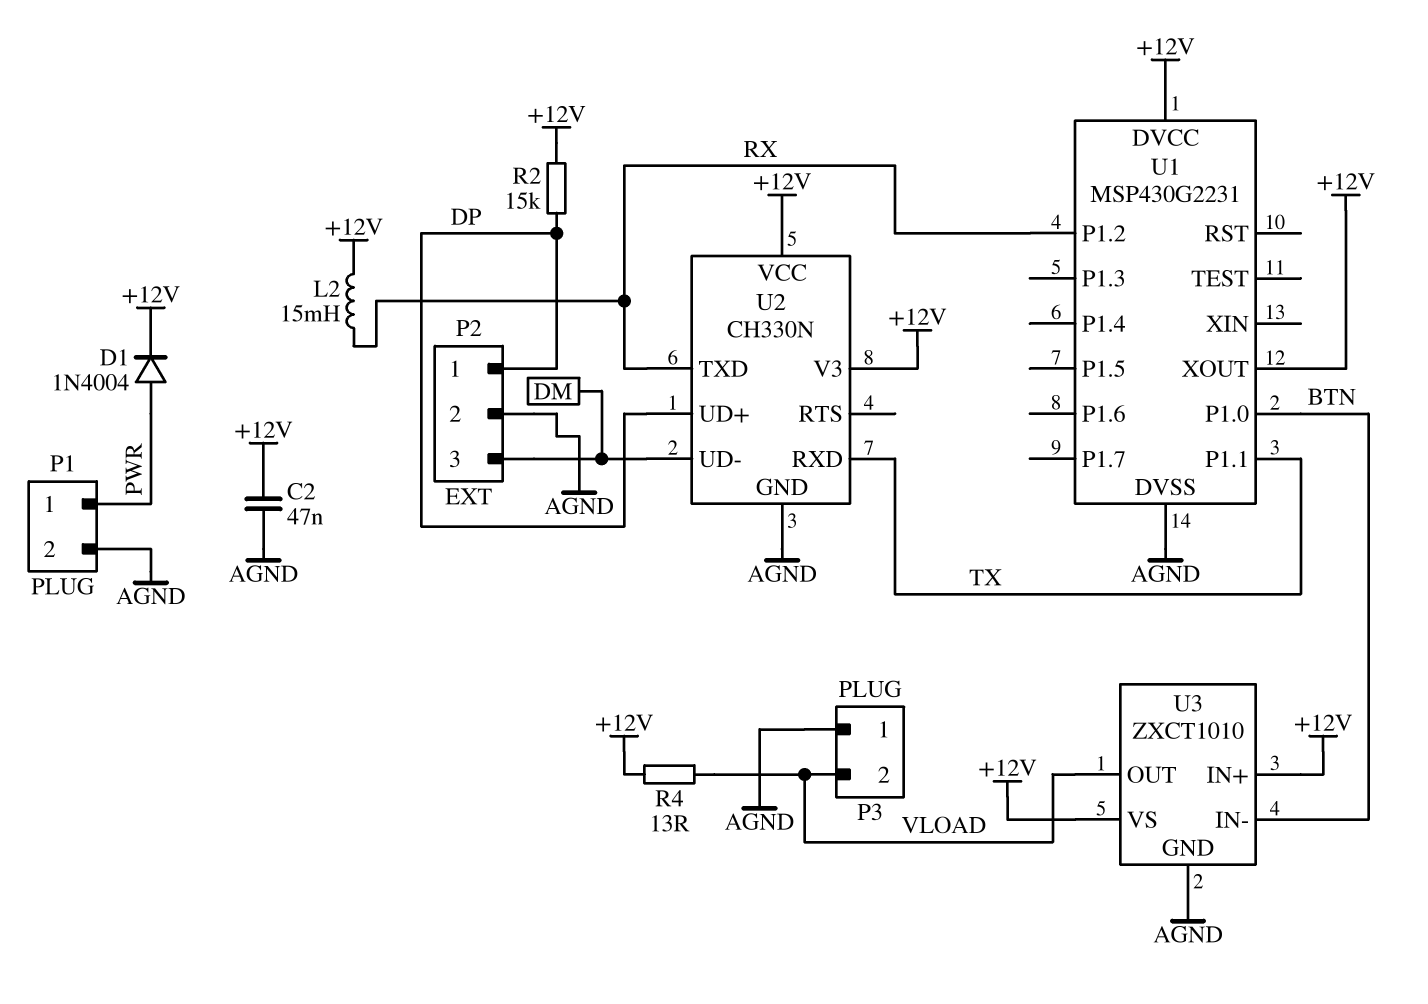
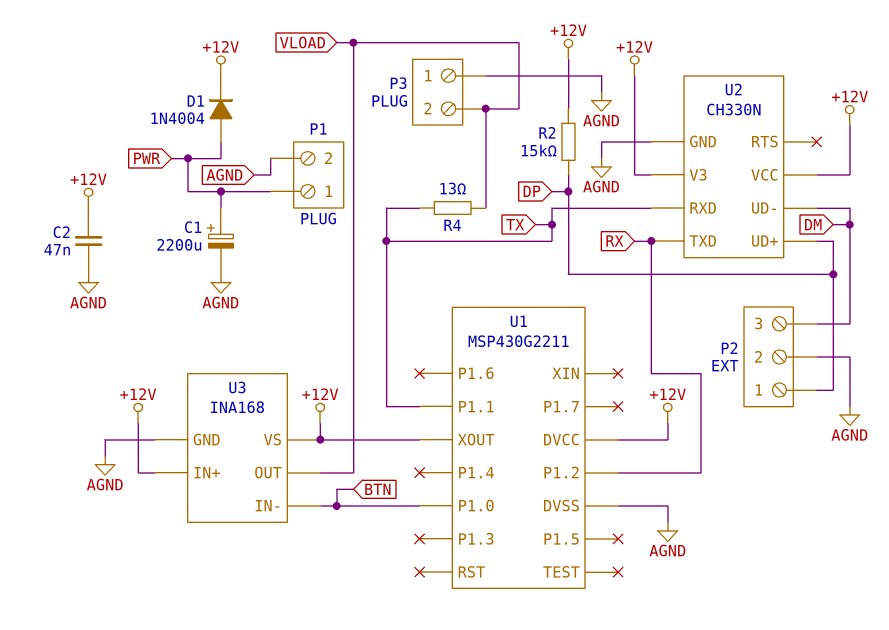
C1: none -> 2200uF (plus PWR, minus AGND)
L2: 15mH (+12V, RX) -> none
R4: 13 (+12V, VLOAD) -> 13 (TX, VLOAD)
U1: MSP430G2231 -> MSP430G2211
U3: ZXCT1010 -> INA168

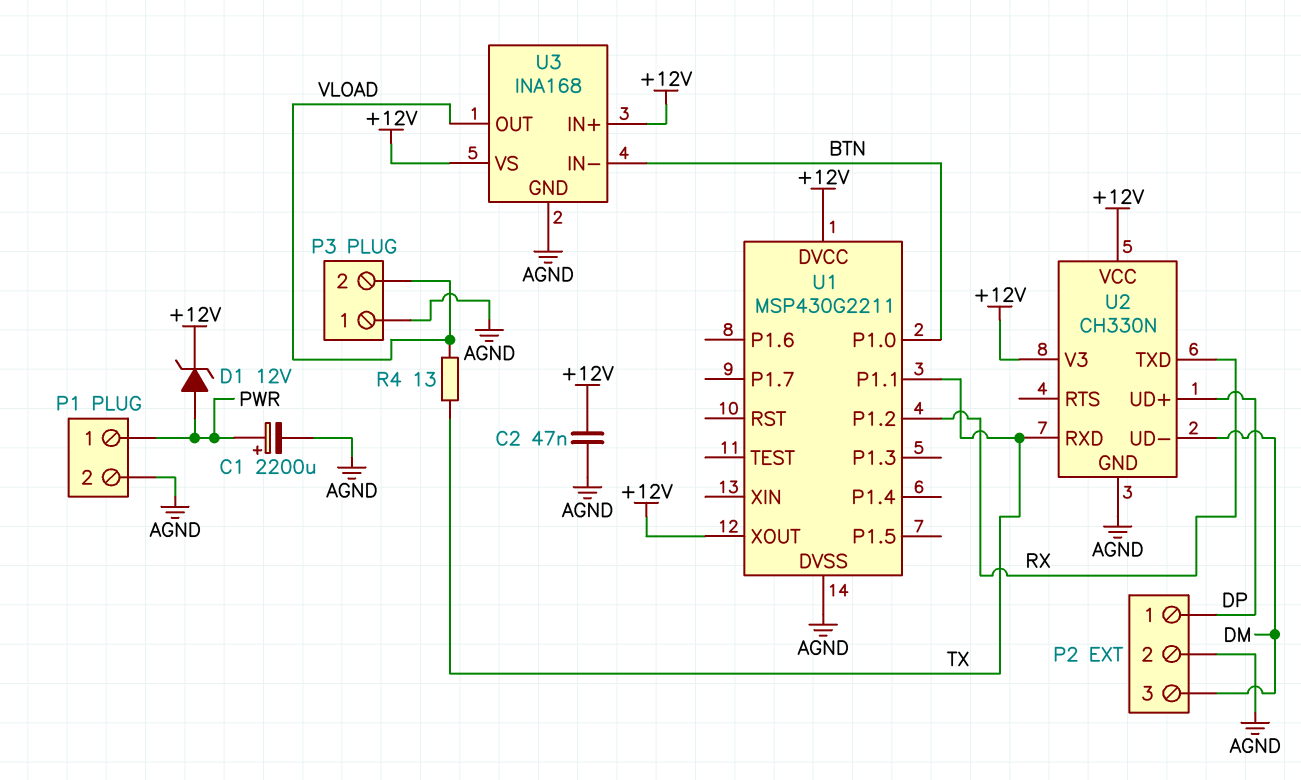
D1: diode 1N4004 (A PWR, K +12V) -> zener 12V (A PWR, K +12V)
R2: 15k (+12V, DP) -> none

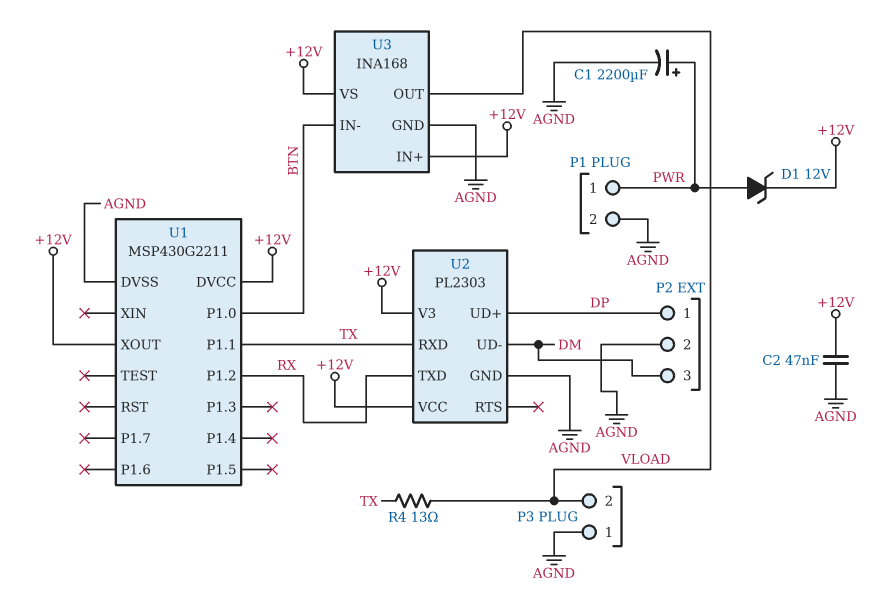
U2: CH330N -> PL2303

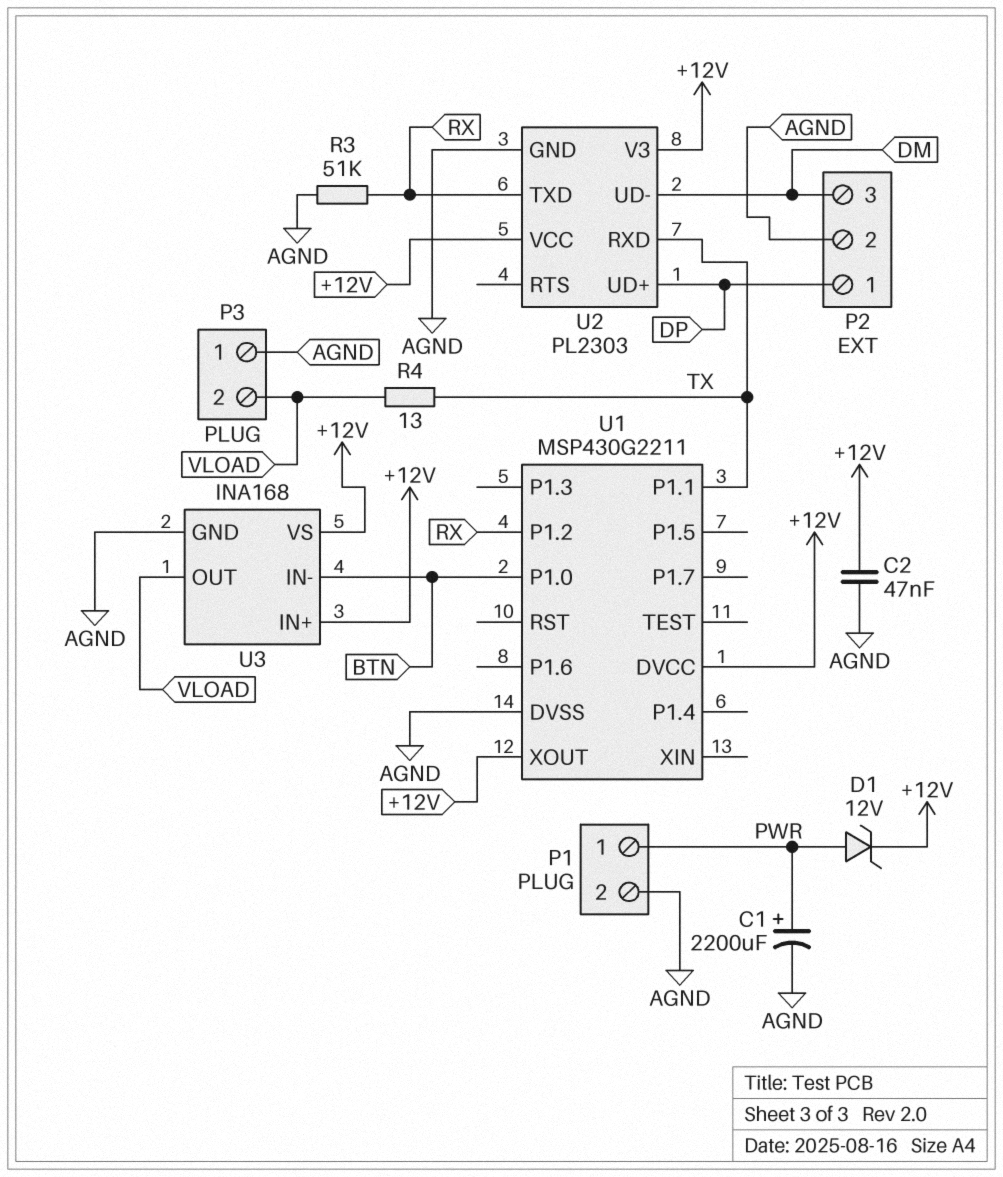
R3: none -> 51k (AGND, RX)

